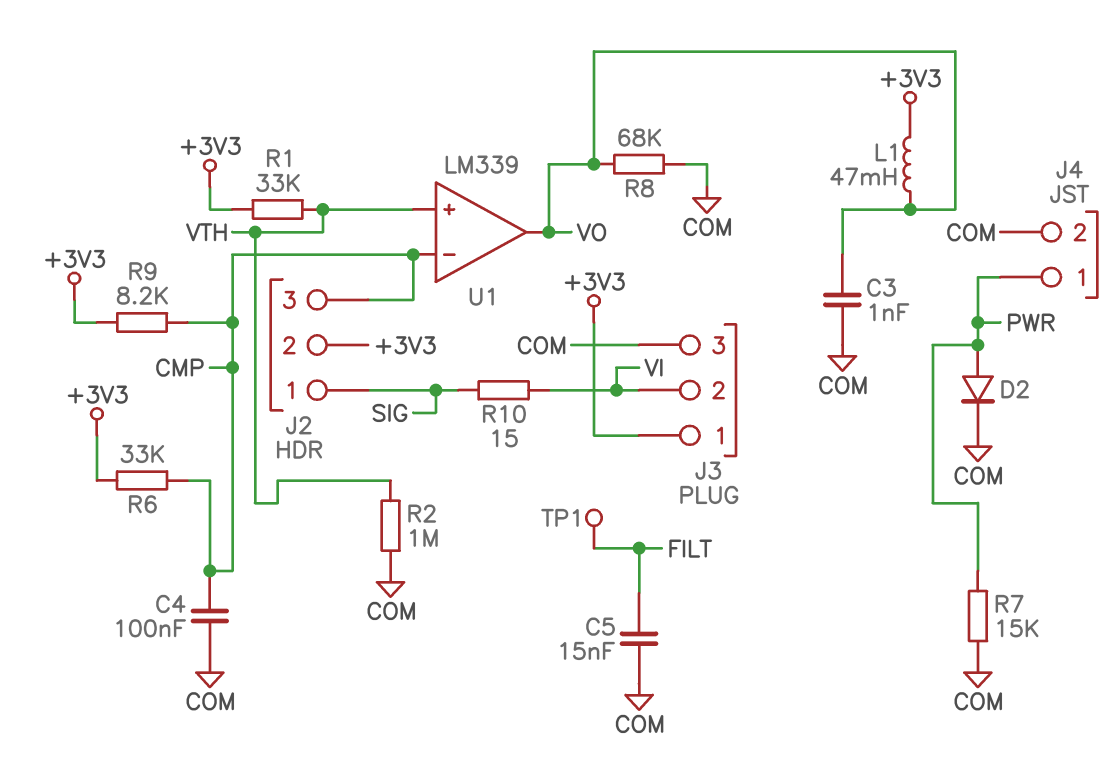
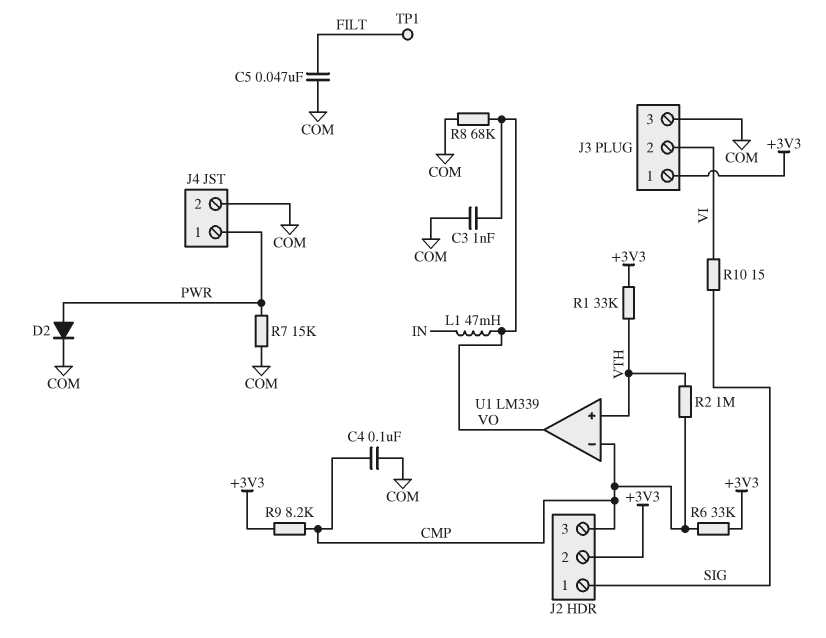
C5: 15nF (COM, FILT) -> 47nF (COM, FILT)
L1: 47mH (+3V3, VO) -> 47mH (IN, VO)
R2: 1M (COM, VTH) -> 1M (CMP, VTH)

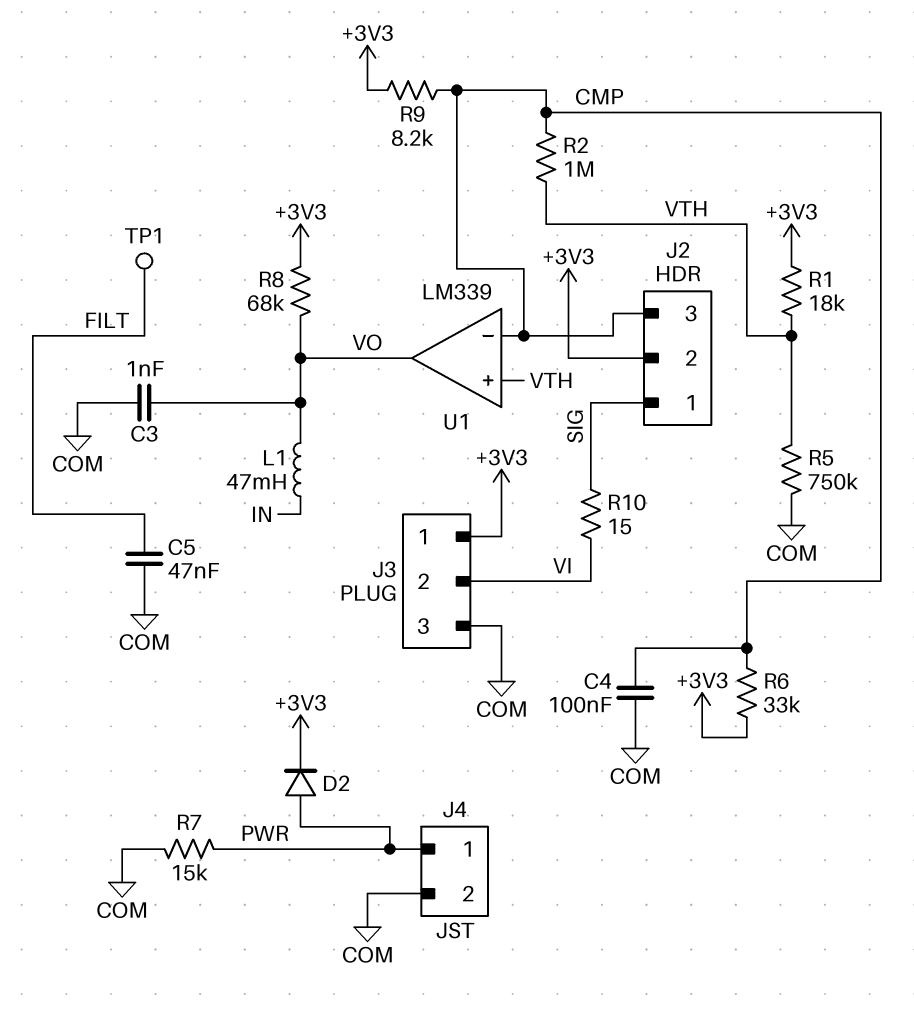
D2: diode (A PWR, K COM) -> diode (A PWR, K +3V3)
R1: 33k (+3V3, VTH) -> 18k (+3V3, VTH)
R5: none -> 750k (COM, VTH)
R8: 68k (COM, VO) -> 68k (+3V3, VO)

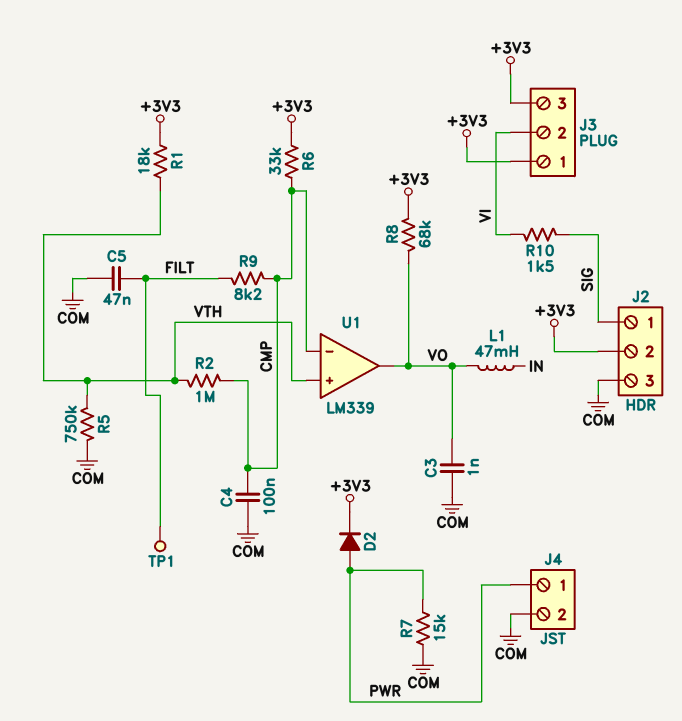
J2 pin 3: CMP -> COM
J3 pin 3: COM -> +3V3
R9: 8.2k (+3V3, CMP) -> 8.2k (CMP, FILT)
R10: 15 (SIG, VI) -> 1.5k (SIG, VI)

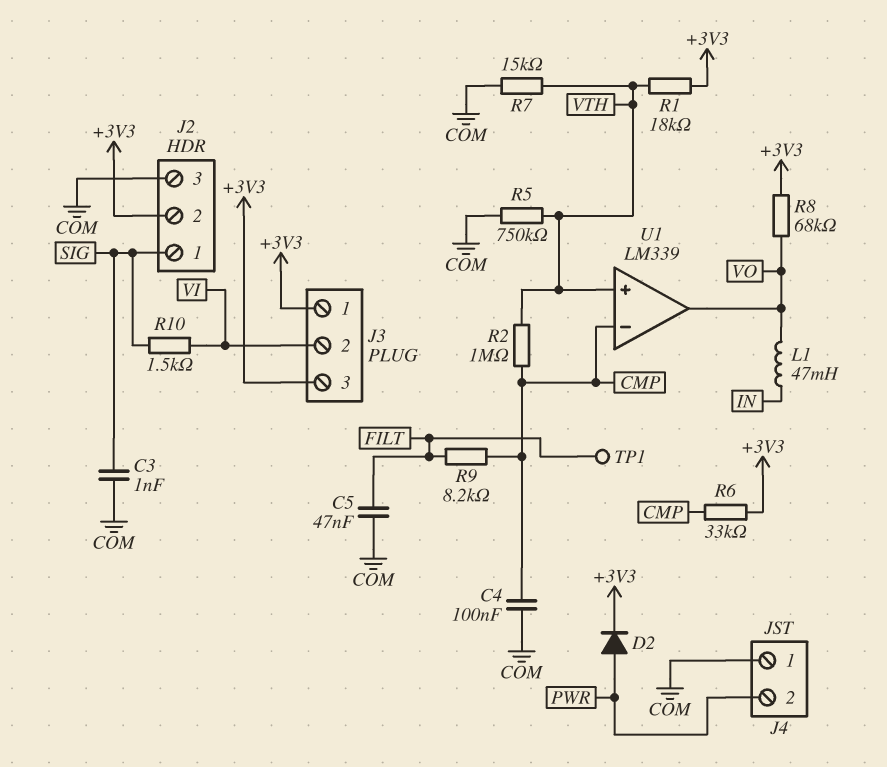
C3: 1nF (COM, VO) -> 1nF (COM, SIG)
J4 pin 1: PWR -> COM
J4 pin 2: COM -> PWR
R7: 15k (COM, PWR) -> 15k (COM, VTH)

